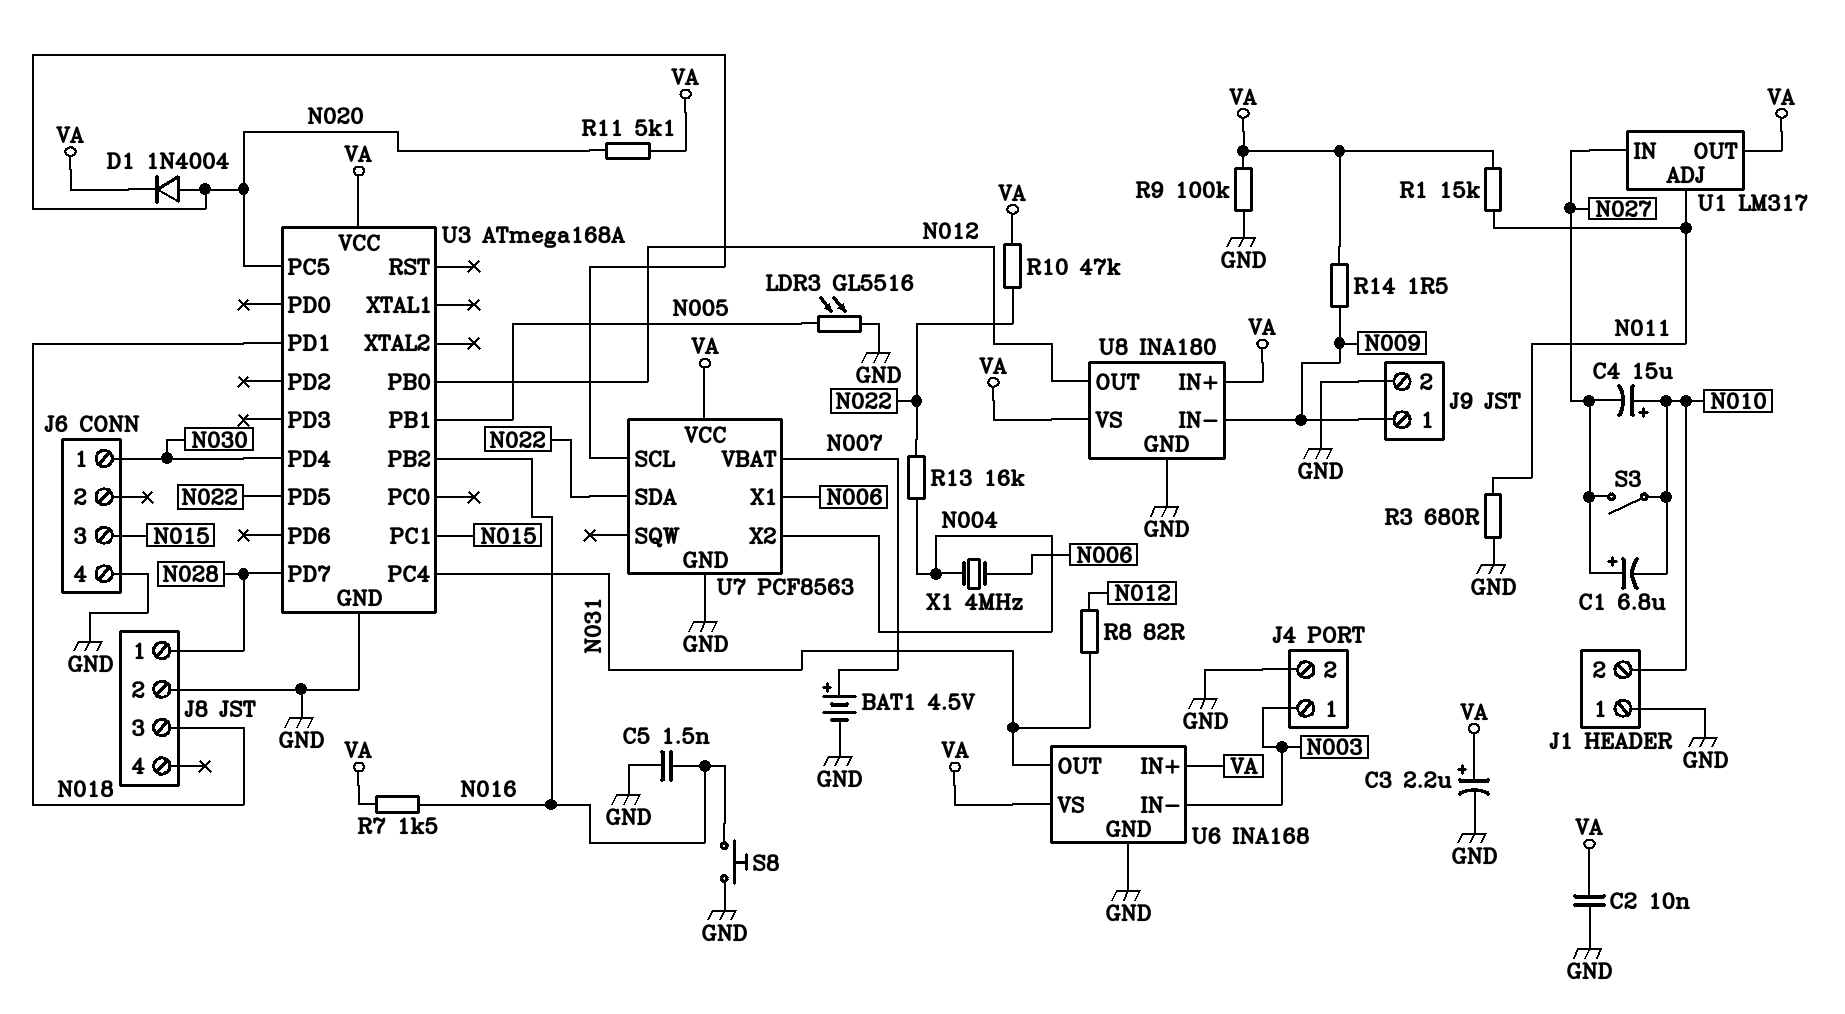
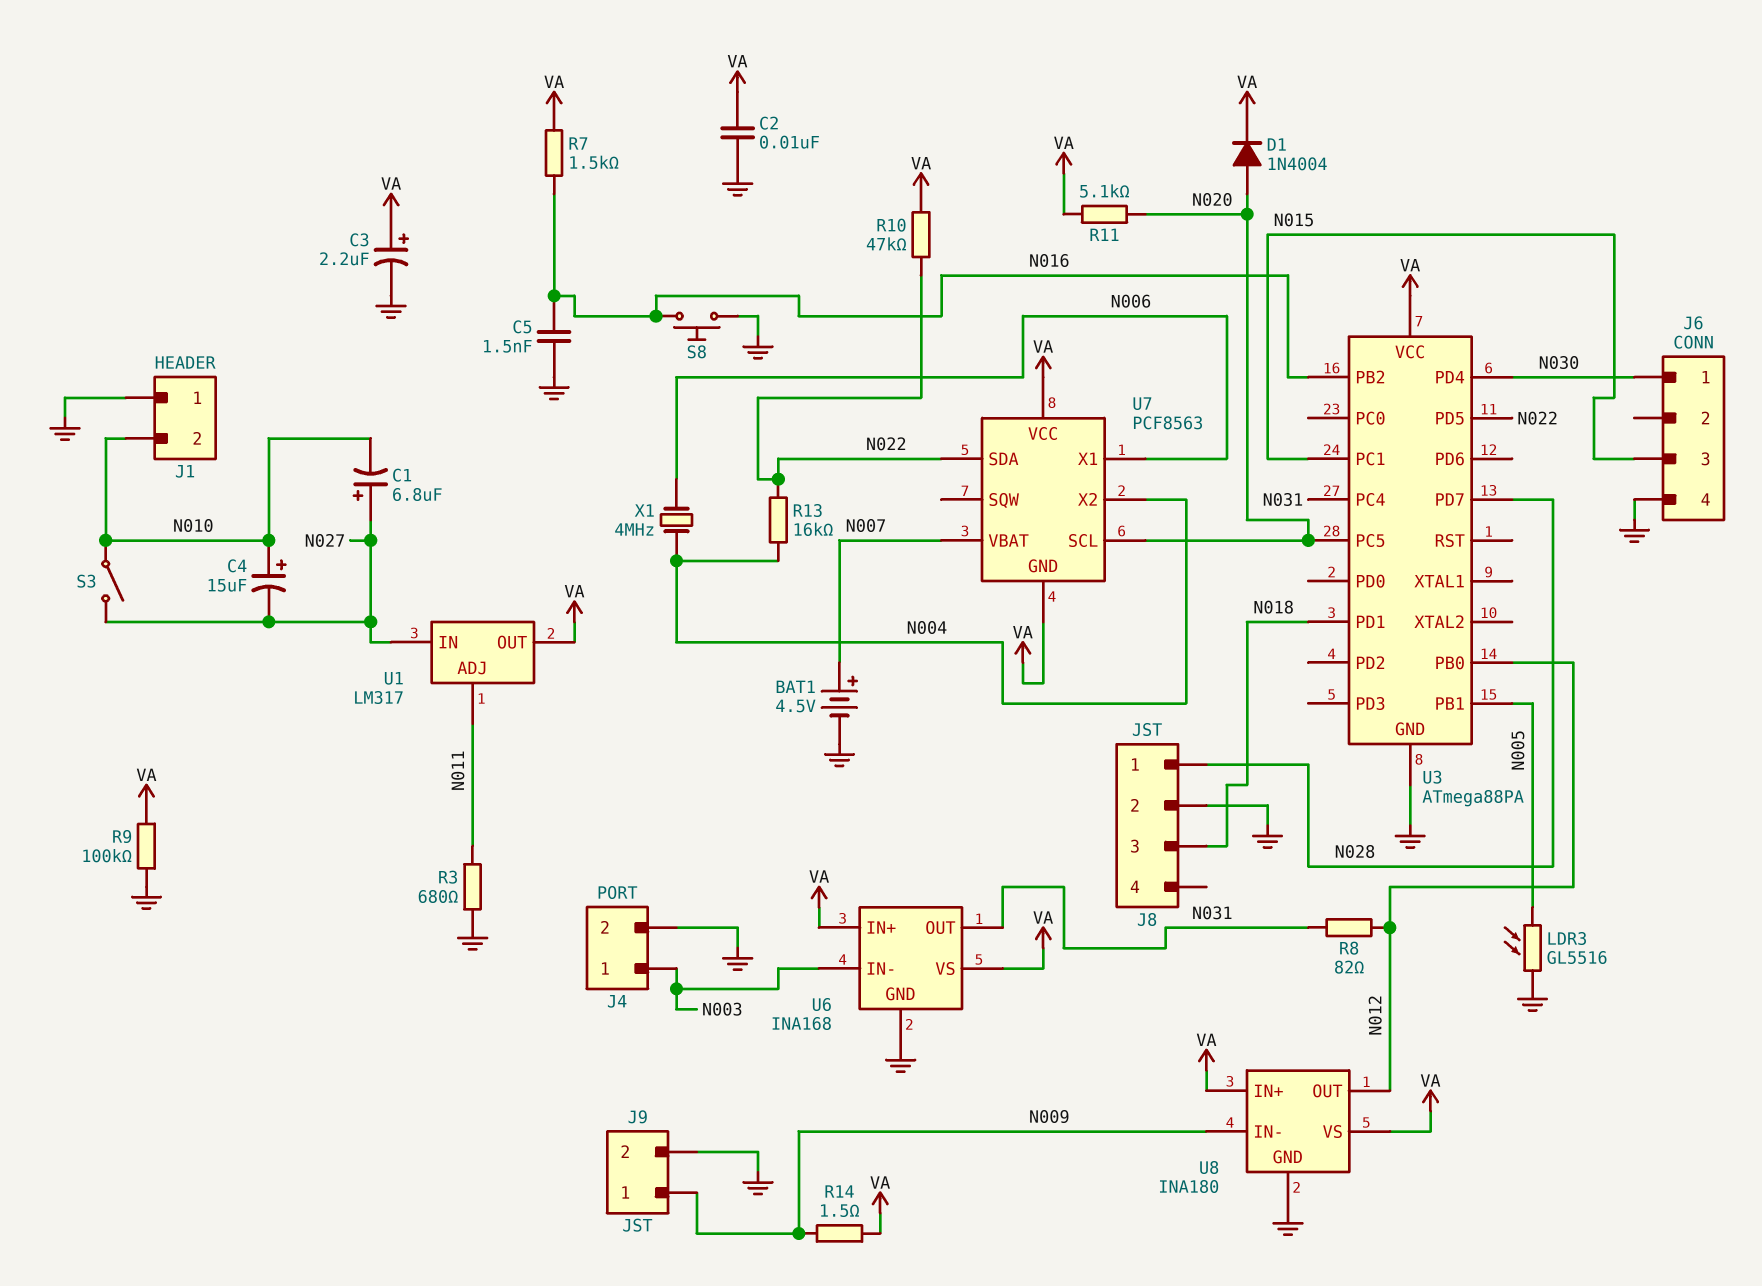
R1: 15k (N011, VA) -> none
U3: ATmega168A -> ATmega88PA
U7 pin GND: GND -> VA

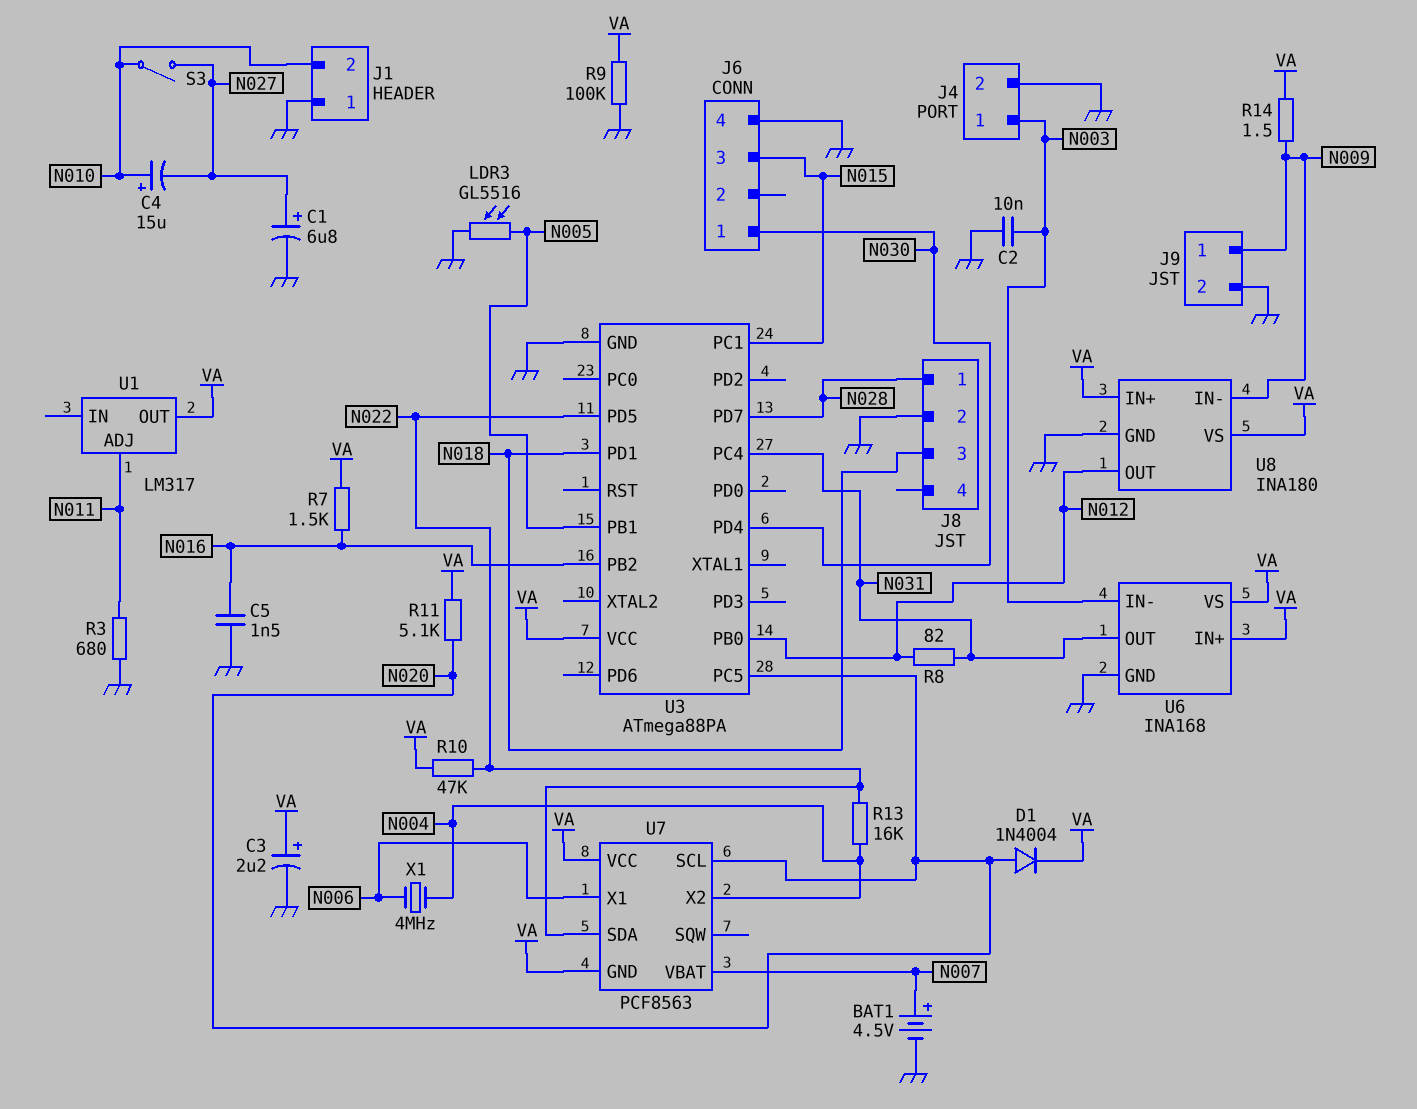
C1: 6.8uF (plus N027, minus N010) -> 6.8uF (plus N027, minus GND)
C2: 10nF (GND, VA) -> 10nF (GND, N003)
S8: button (GND, N016) -> none
U1 pin IN: N027 -> none

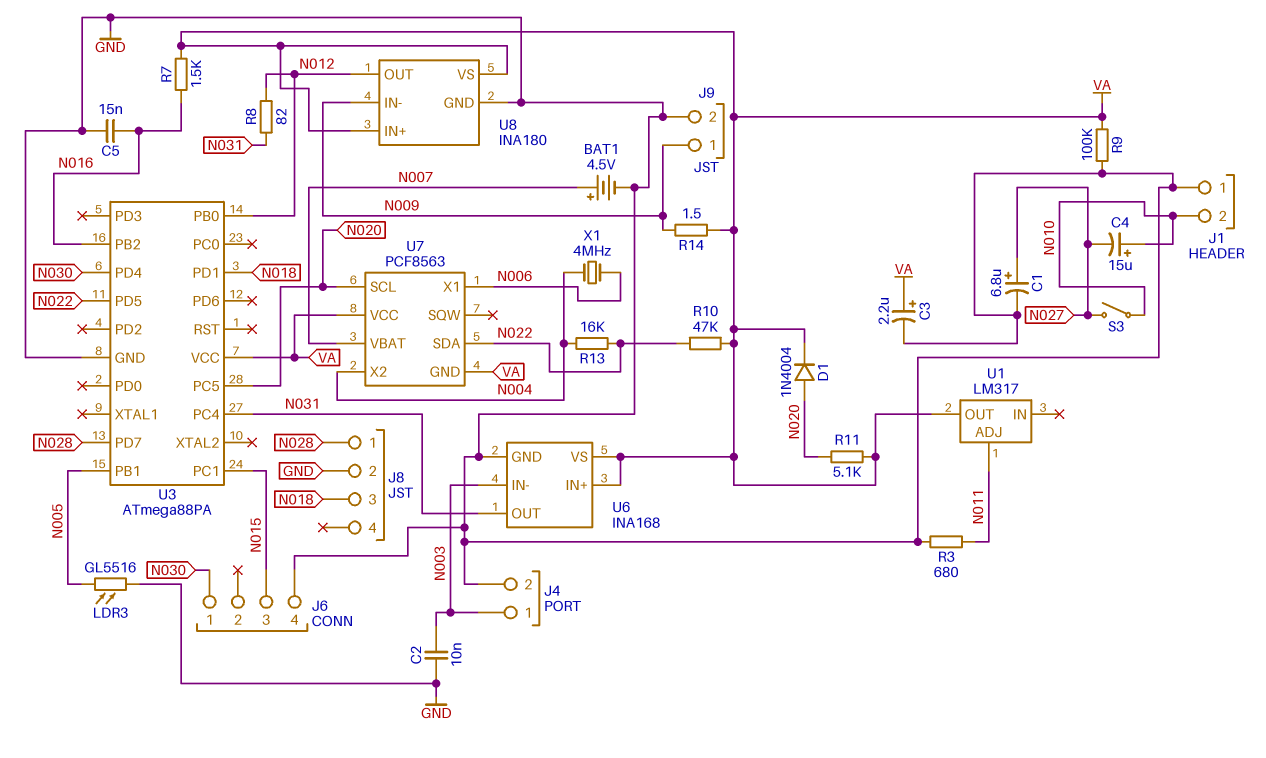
C5: 1.5nF (GND, N016) -> 15nF (GND, N016)

